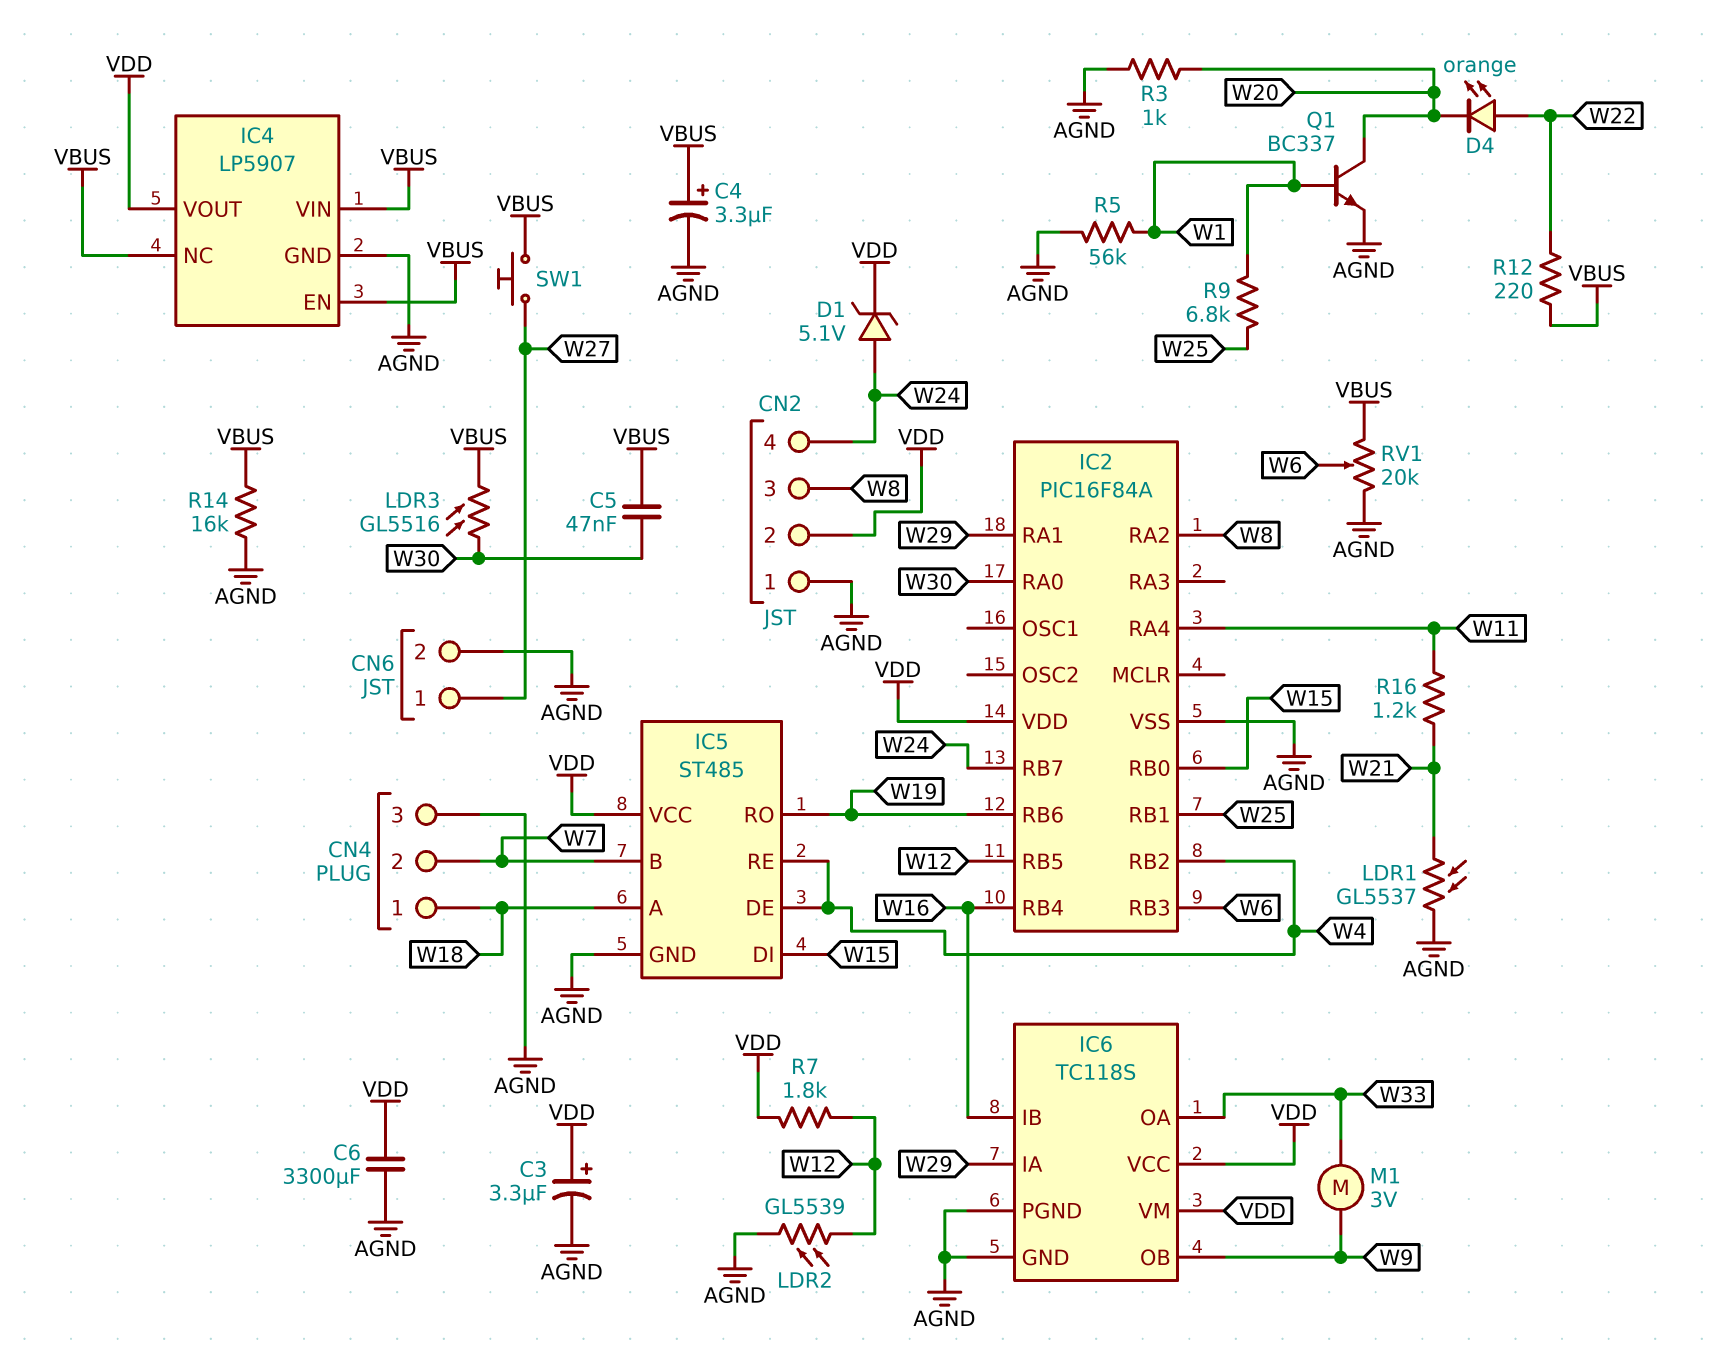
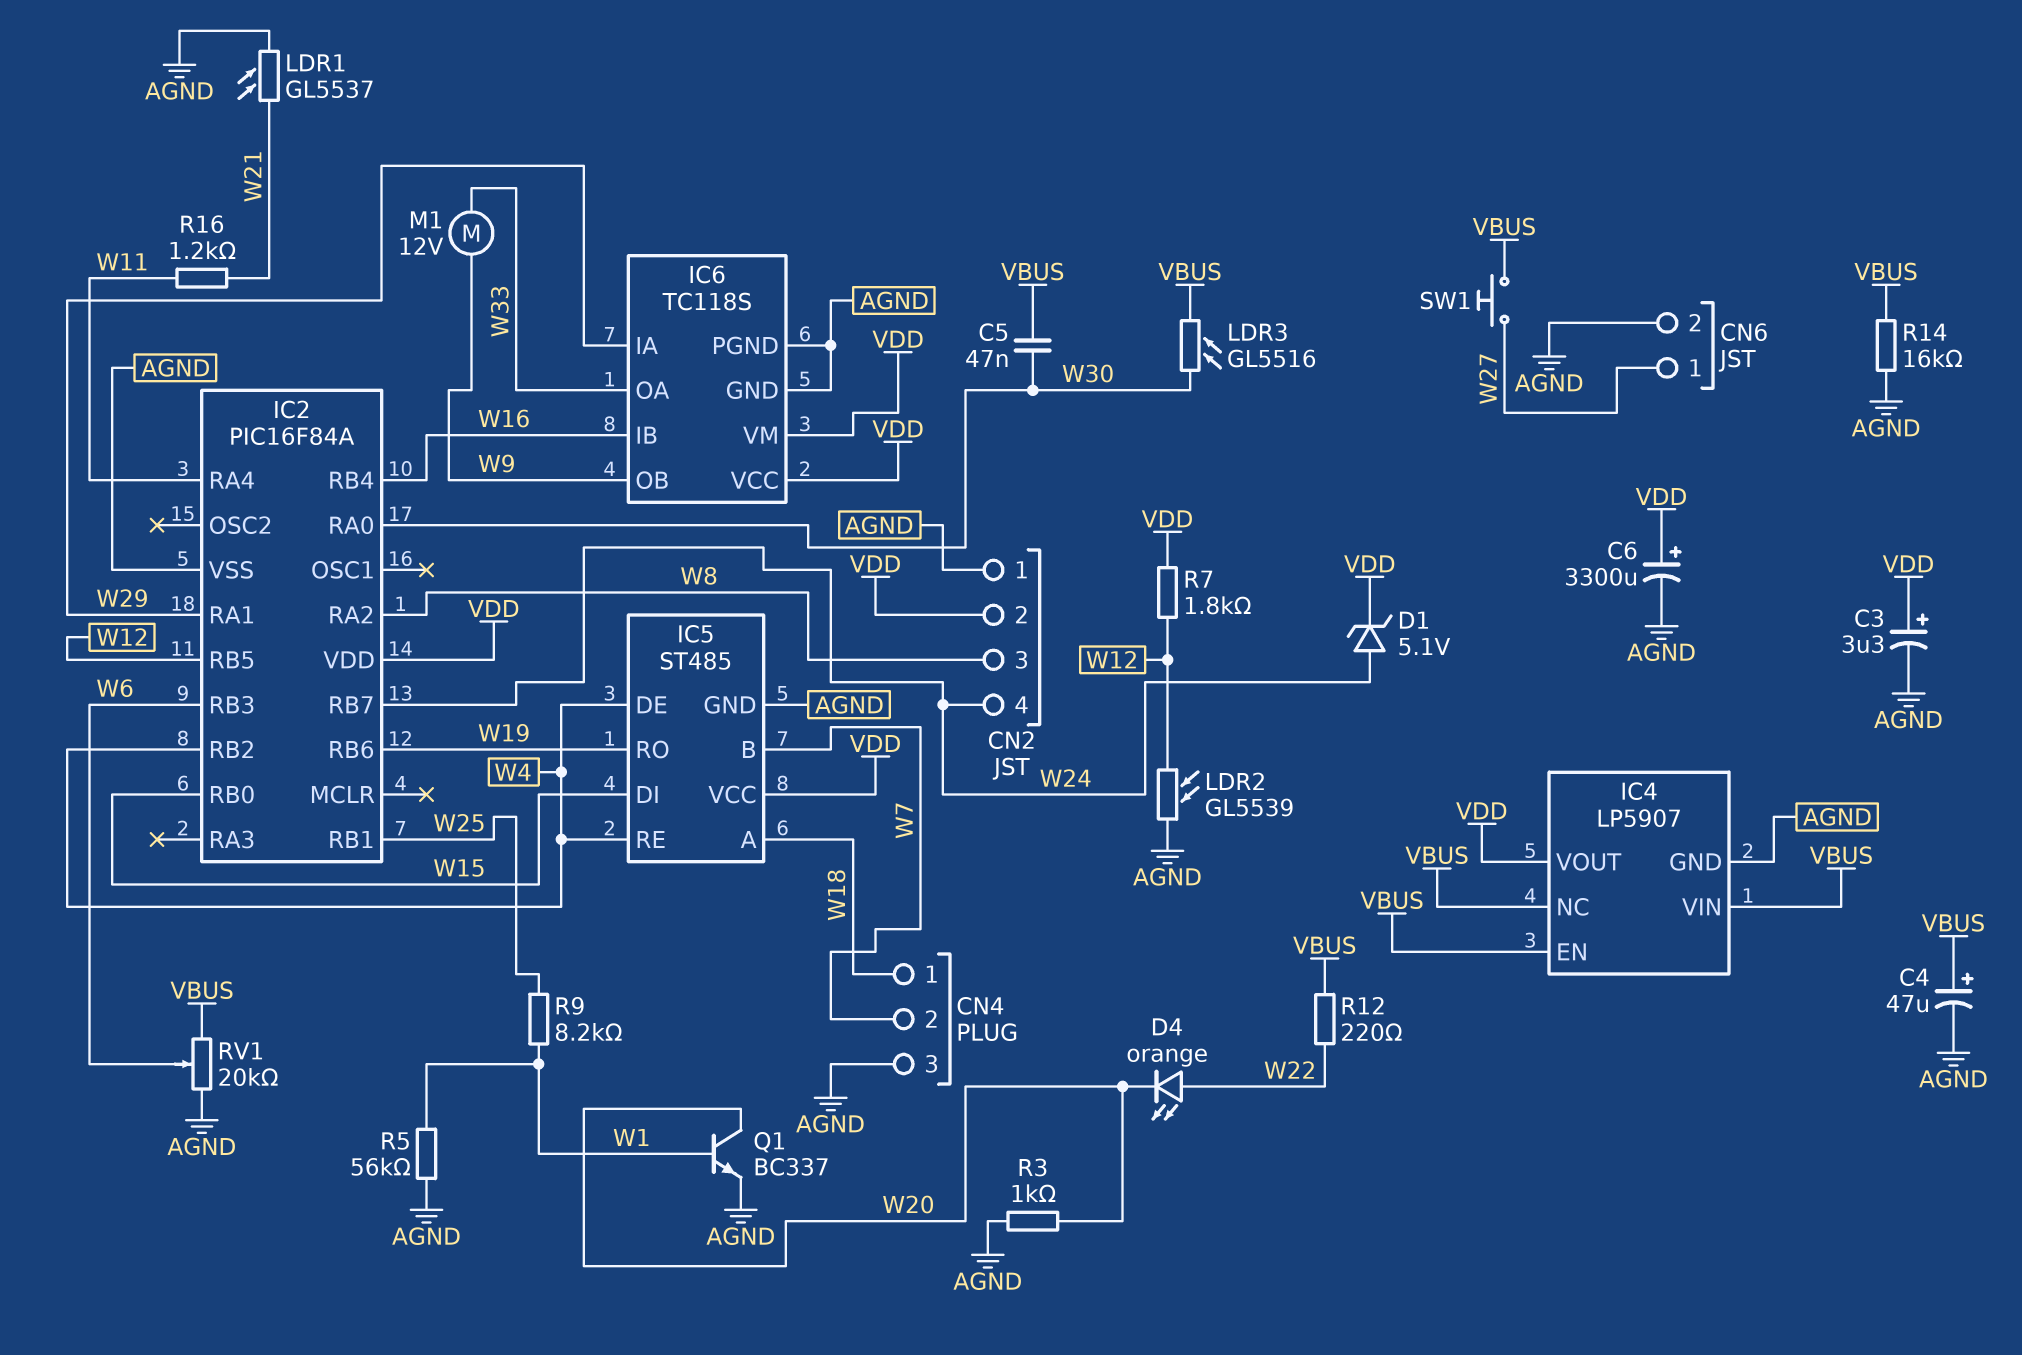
C4: 3.3uF (plus VBUS, minus AGND) -> 47uF (plus VBUS, minus AGND)
C6: 3300uF (AGND, VDD) -> 3300uF (plus VDD, minus AGND)
M1: motor 3V (W9, W33) -> motor 12V (W9, W33)
R9: 6.8k (W1, W25) -> 8.2k (W1, W25)

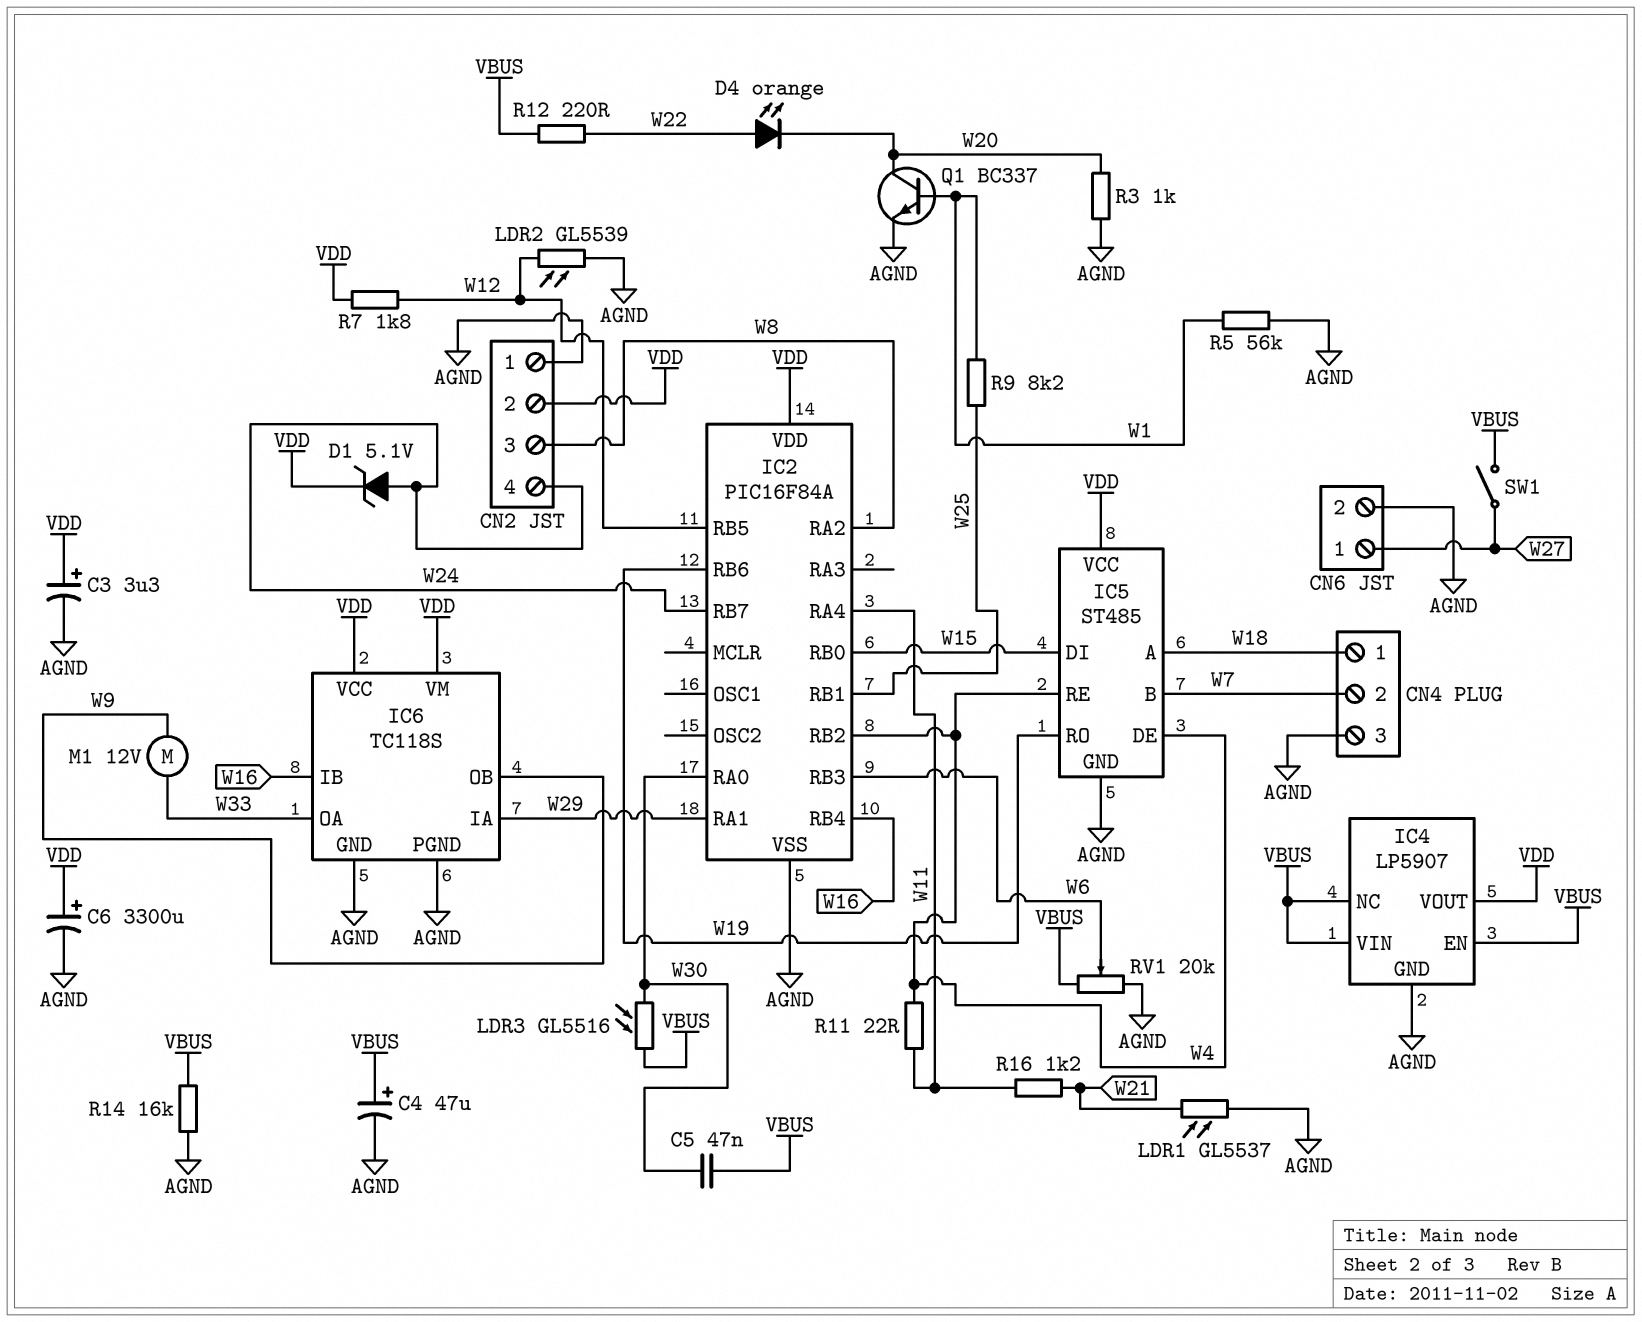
R11: none -> 22 (W4, W11)
SW1: button (VBUS, W27) -> switch (VBUS, W27)

